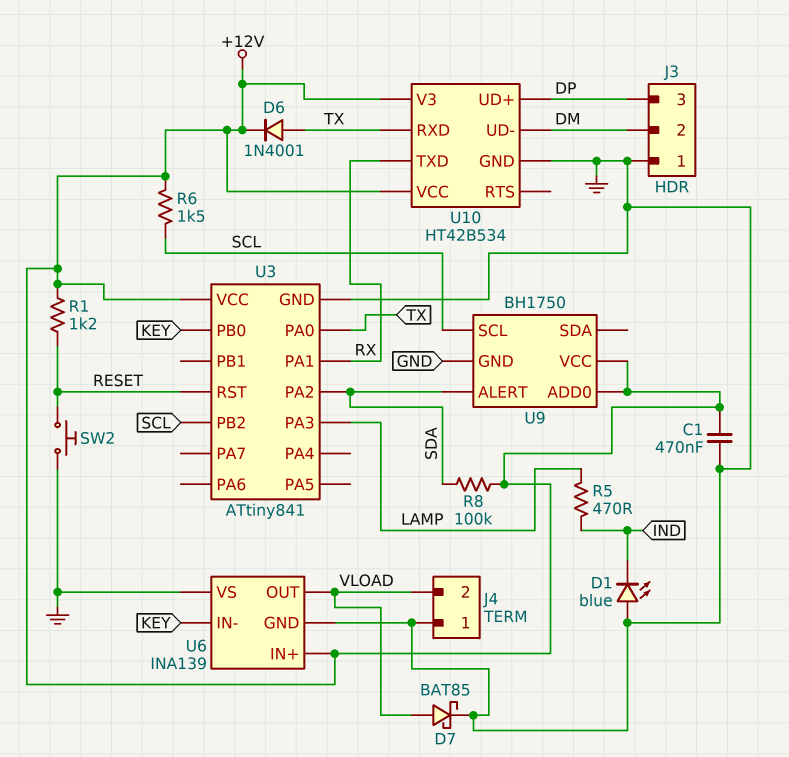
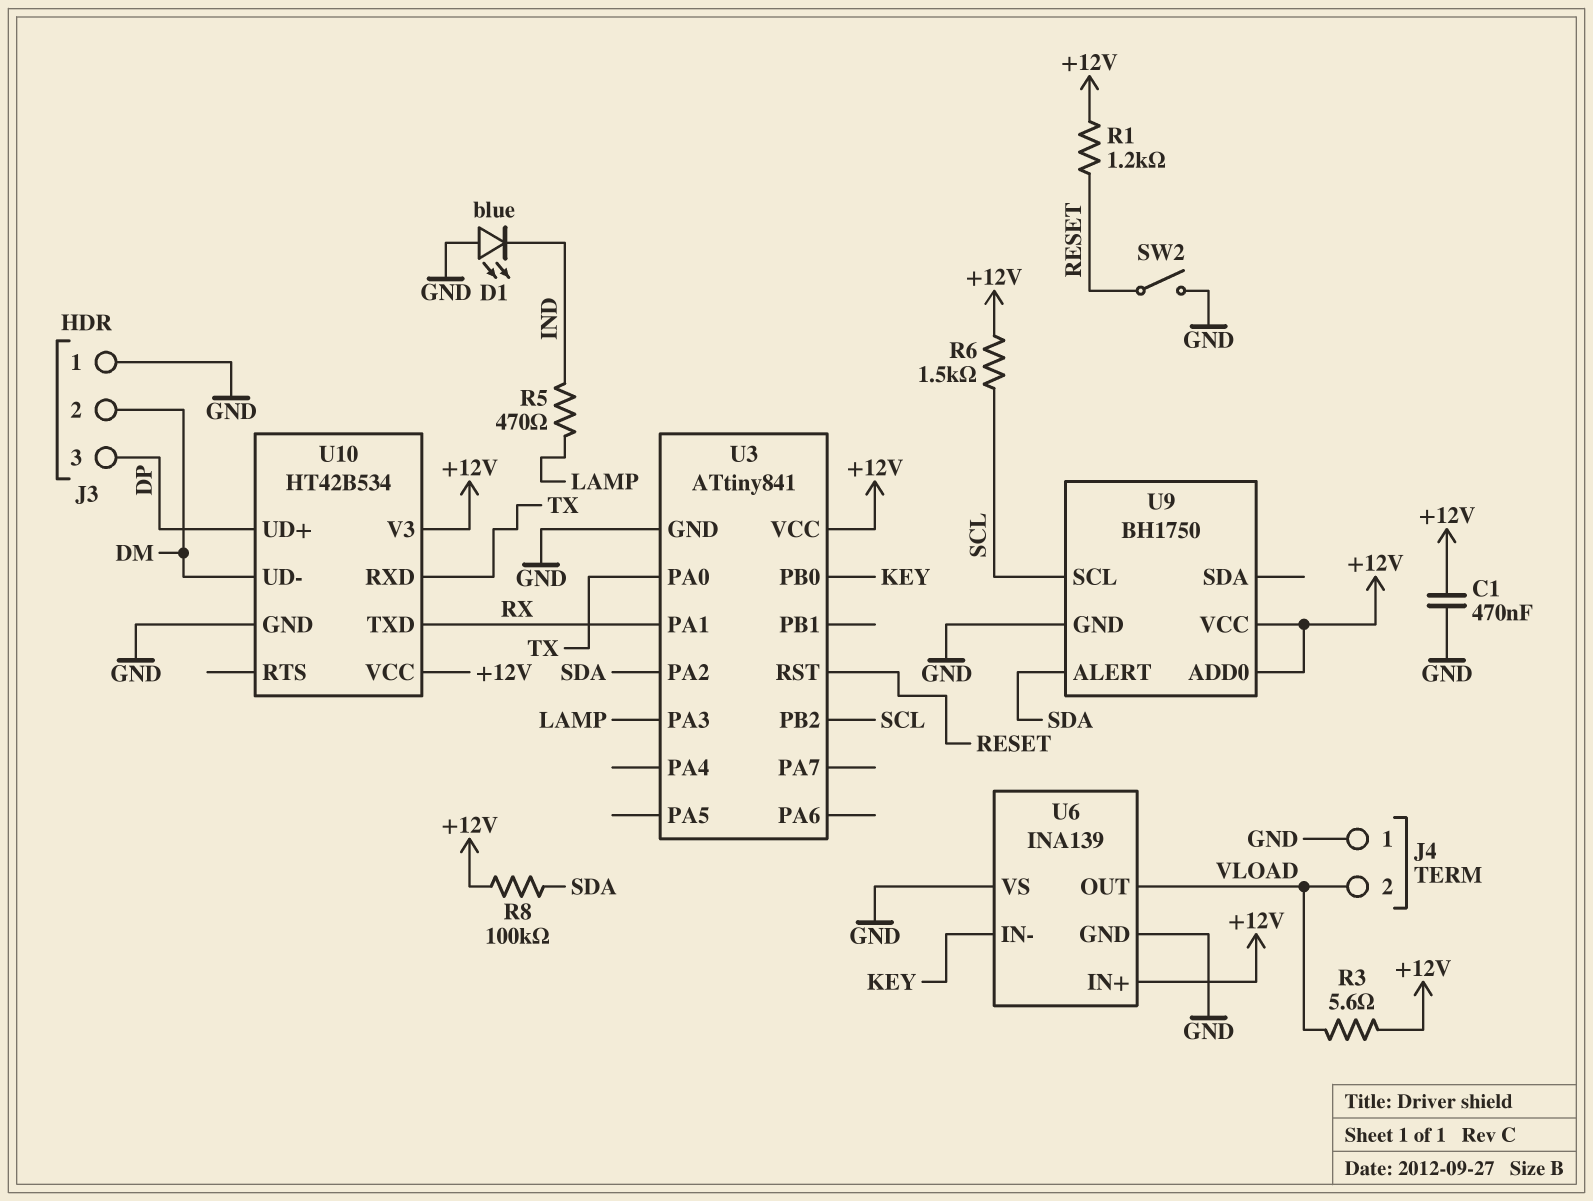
D6: diode 1N4001 (A TX, K +12V) -> none
D7: schottky BAT85 (A VLOAD, K GND) -> none
R3: none -> 5.6 (+12V, VLOAD)
SW2: button (GND, RESET) -> switch (GND, RESET)

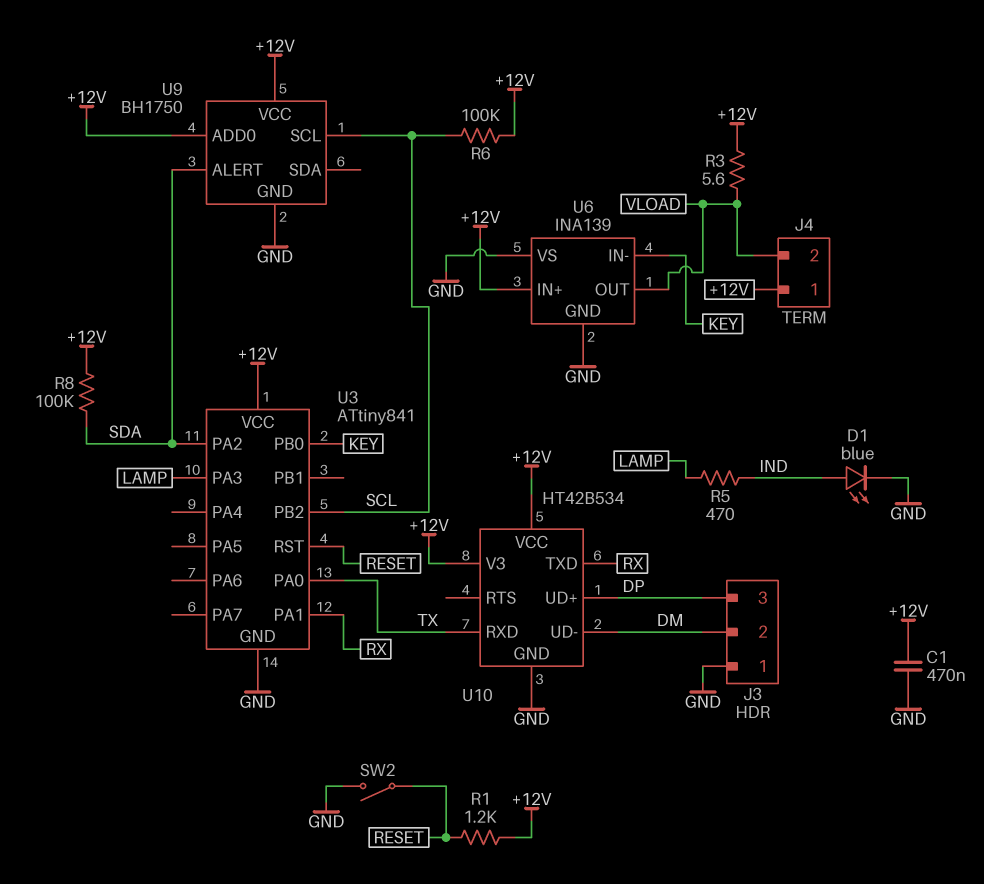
D1: LED blue (A GND, K IND) -> LED blue (A IND, K GND)
J4 pin 1: GND -> +12V
R6: 1.5k (+12V, SCL) -> 100k (+12V, SCL)

